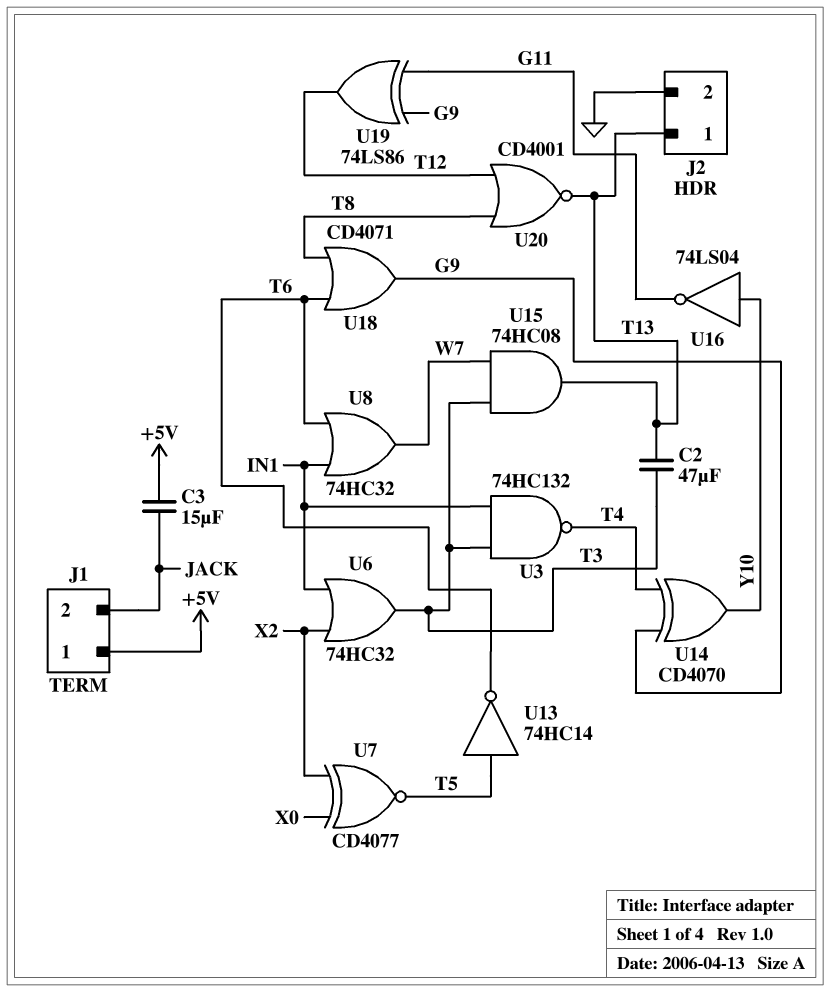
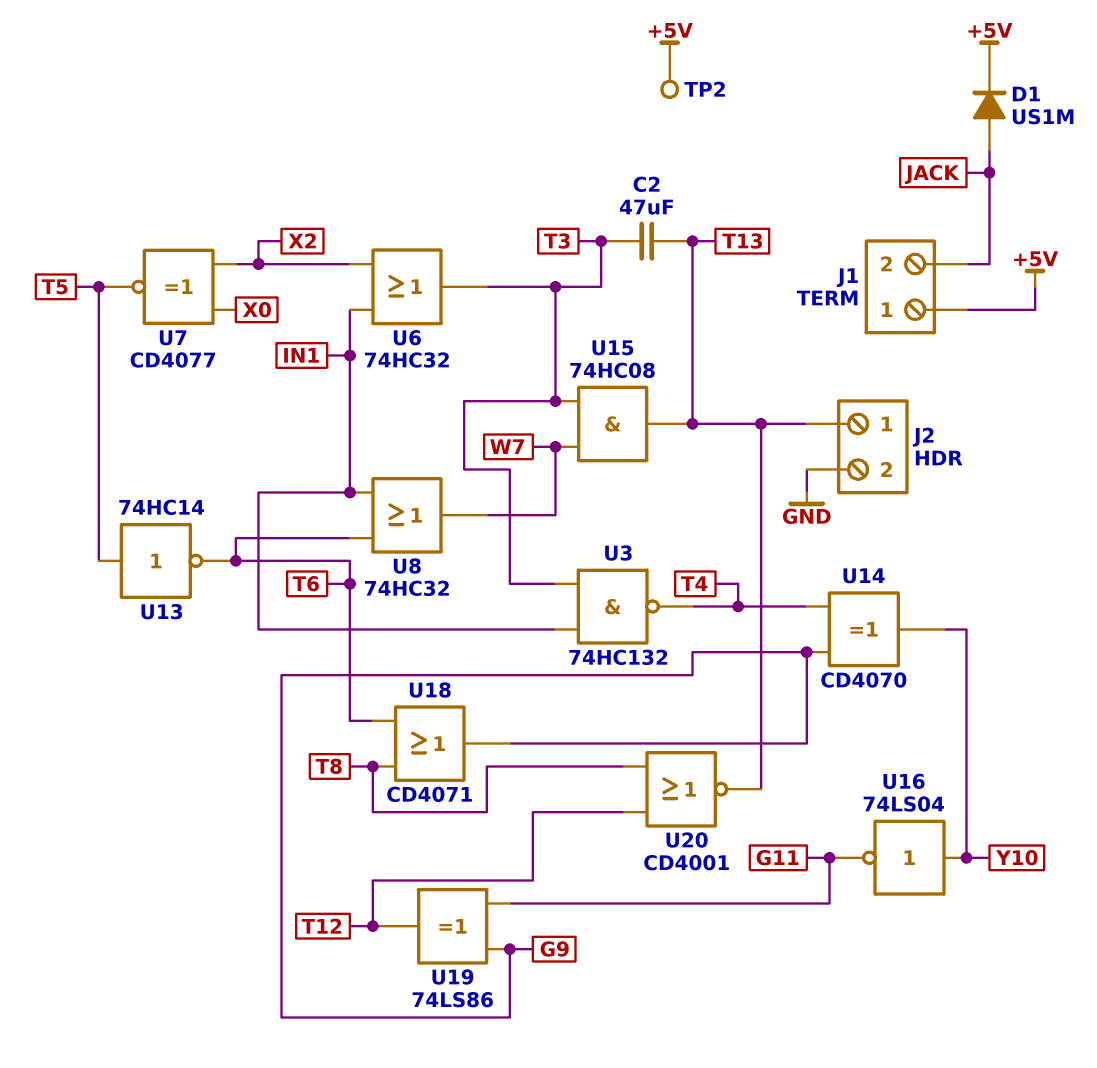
C3: 15uF (+5V, JACK) -> none
D1: none -> diode US1M (A JACK, K +5V)
TP2: none -> test point (+5V)

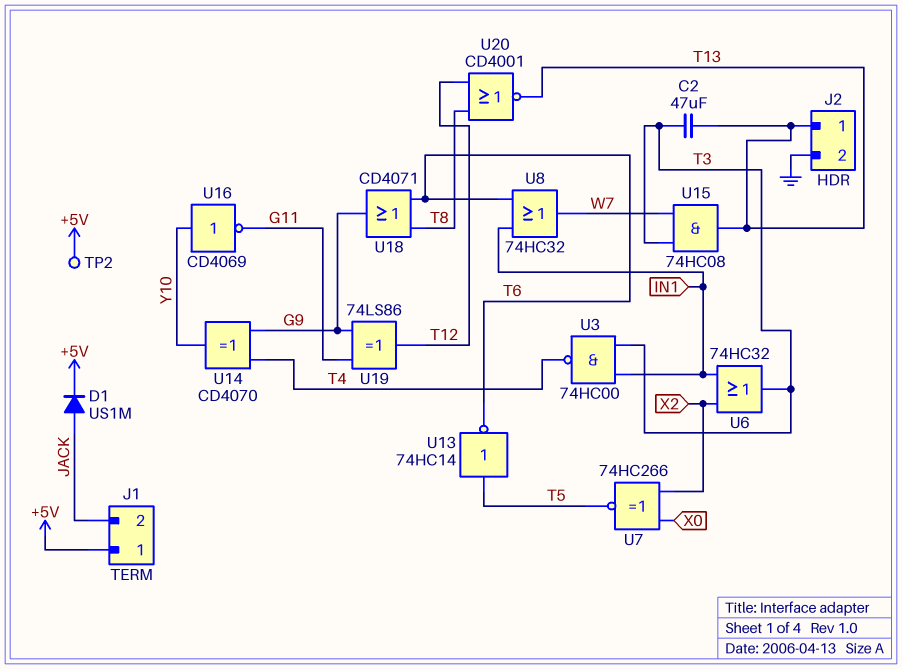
U3: NAND 74HC132 (in IN1, in T3, out T4) -> NAND 74HC00 (in IN1, in T3, out T4)
U7: XNOR CD4077 (in X0, in X2, out T5) -> XNOR 74HC266 (in X0, in X2, out T5)
U16: NOT 74LS04 (in Y10, out G11) -> NOT CD4069 (in Y10, out G11)

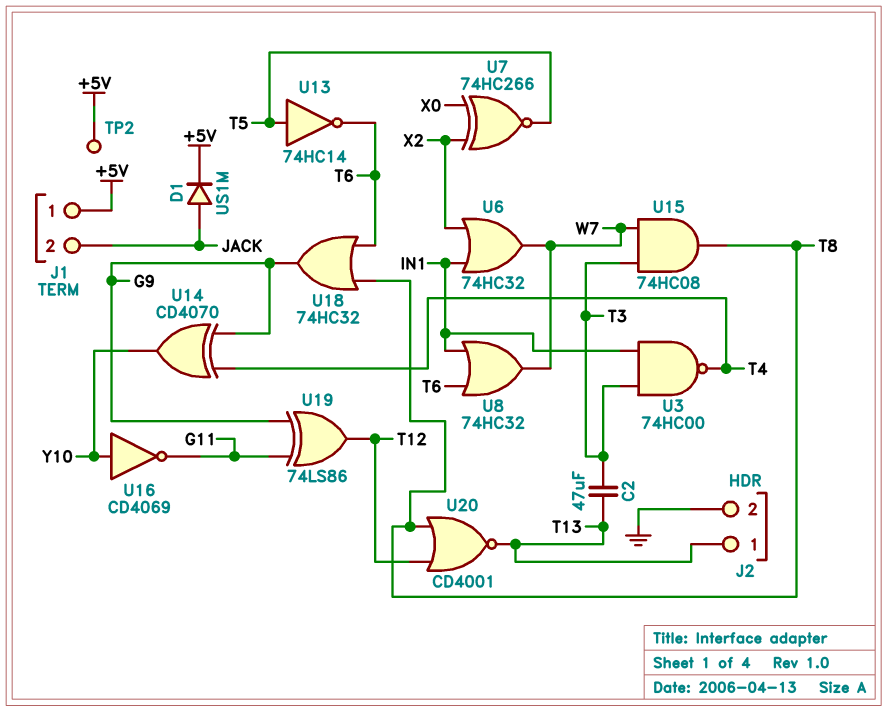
U6: OR 74HC32 (in IN1, in X2, out T3) -> OR 74HC32 (in IN1, in X2, out W7)
U15: AND 74HC08 (in T3, in W7, out T13) -> AND 74HC08 (in T3, in W7, out T8)
U18: OR CD4071 (in T6, in T8, out G9) -> OR 74HC32 (in T6, in T8, out G9)

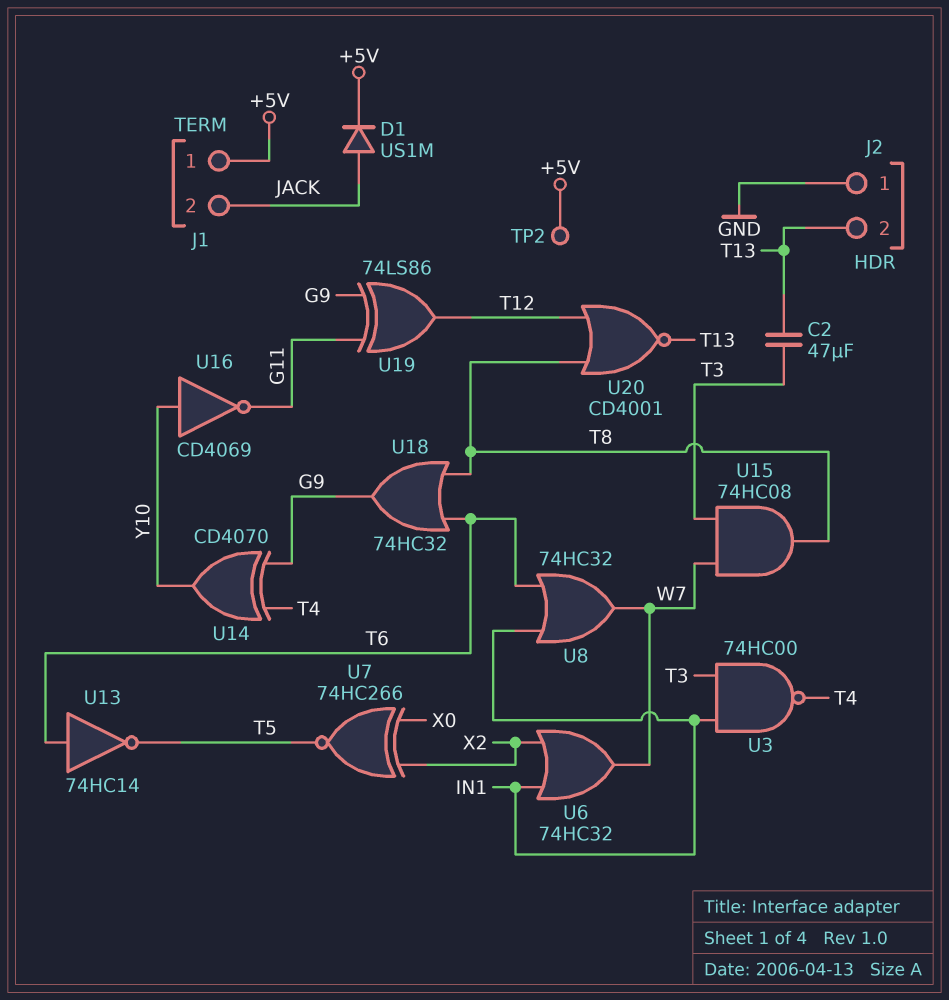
J2 pin 1: T13 -> GND
J2 pin 2: GND -> T13
U13: NOT 74HC14 (in T5, out T6) -> NOT 74HC14 (in T6, out T5)

